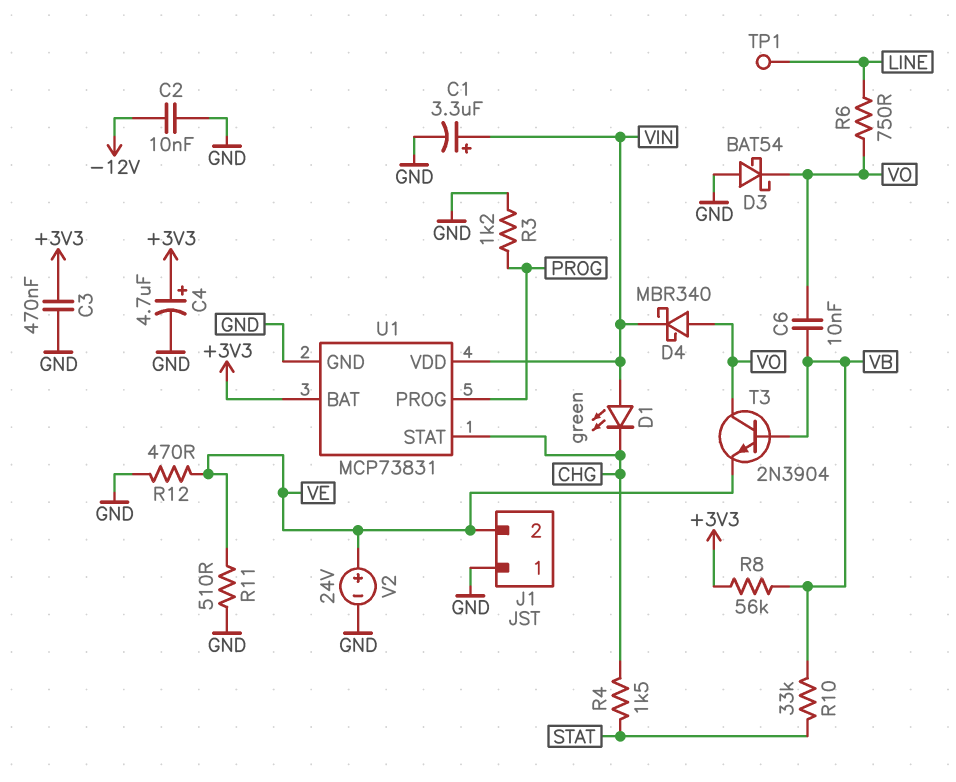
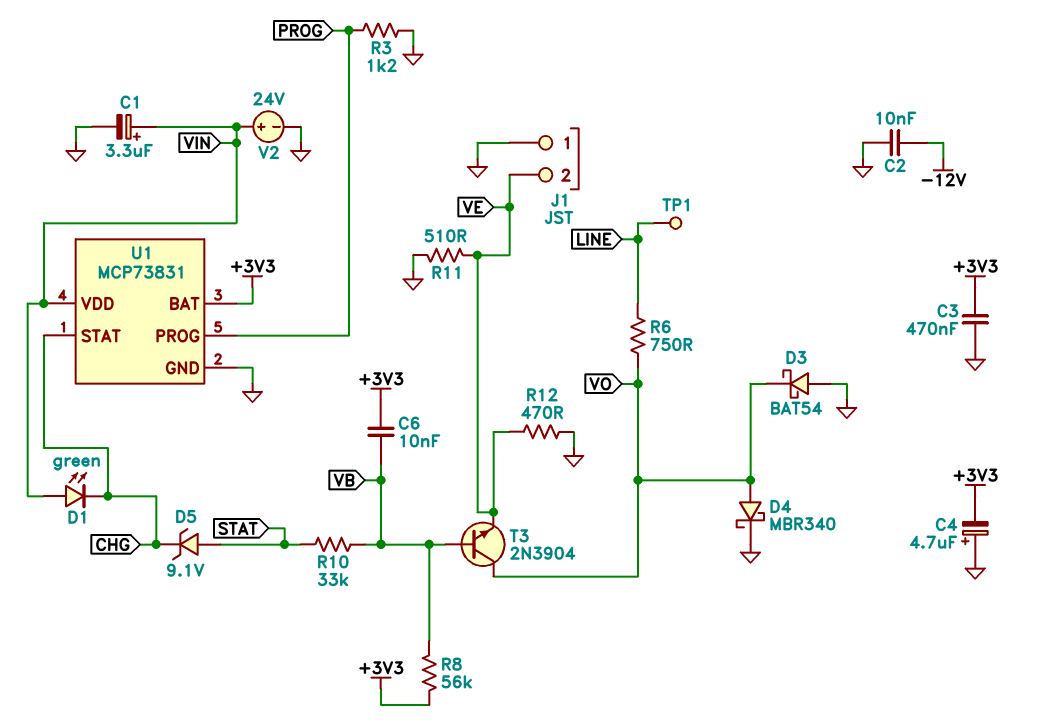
C4: 4.7uF (plus +3V3, minus GND) -> 4.7uF (plus GND, minus +3V3)
C6: 10nF (VB, VO) -> 10nF (+3V3, VB)
D4: schottky MBR340 (A VO, K VIN) -> schottky MBR340 (A VO, K GND)
D5: none -> zener 9.1V (A STAT, K CHG)
R4: 1.5k (CHG, STAT) -> none
V2: 24V (plus VE, minus GND) -> 24V (plus VIN, minus GND)

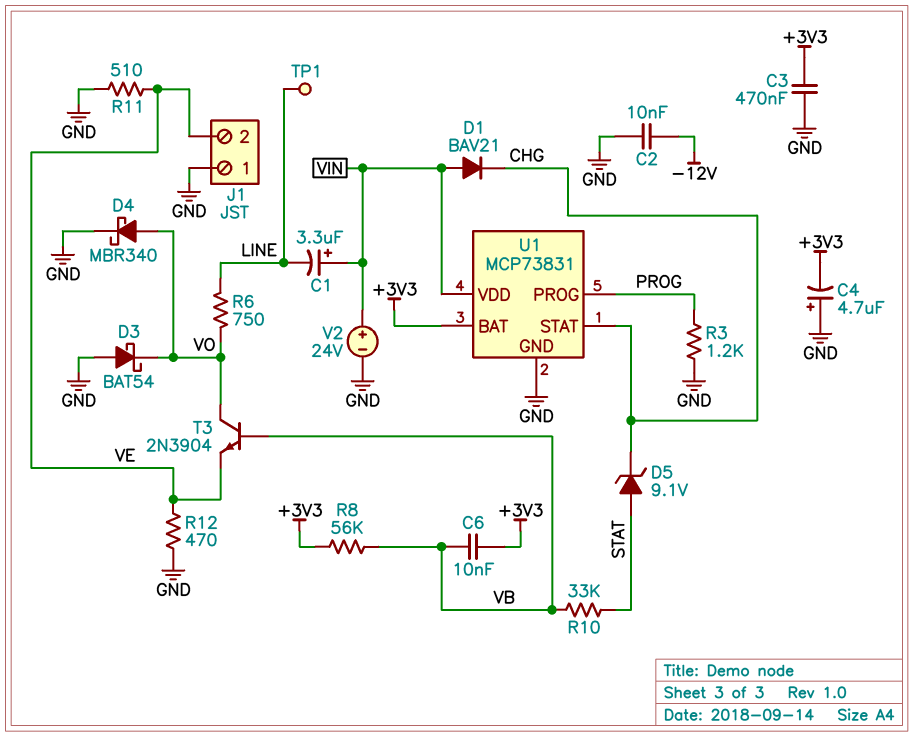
C1: 3.3uF (plus VIN, minus GND) -> 3.3uF (plus VIN, minus LINE)
D1: LED green (A VIN, K CHG) -> diode BAV21 (A VIN, K CHG)

